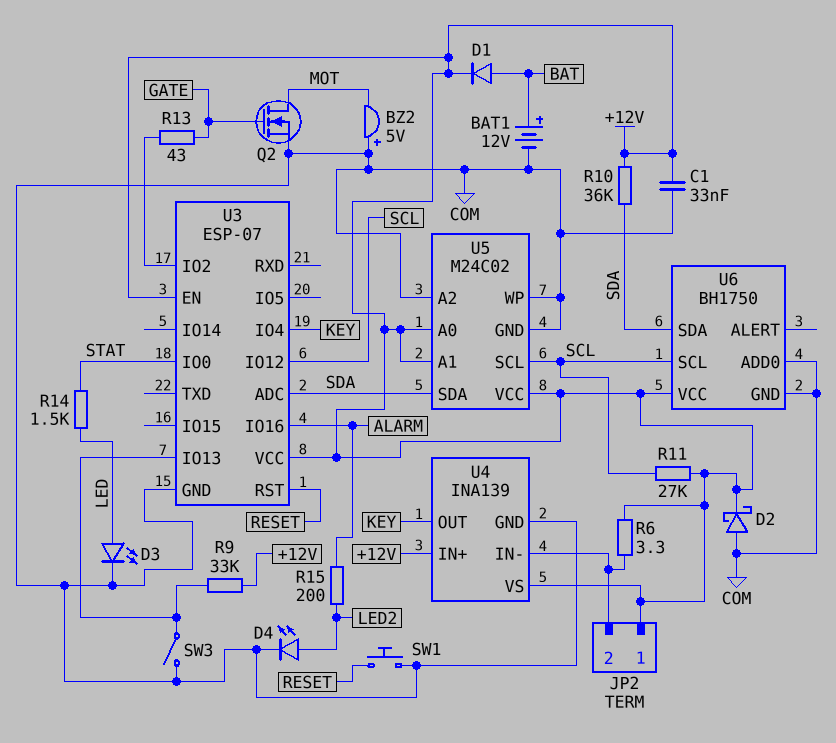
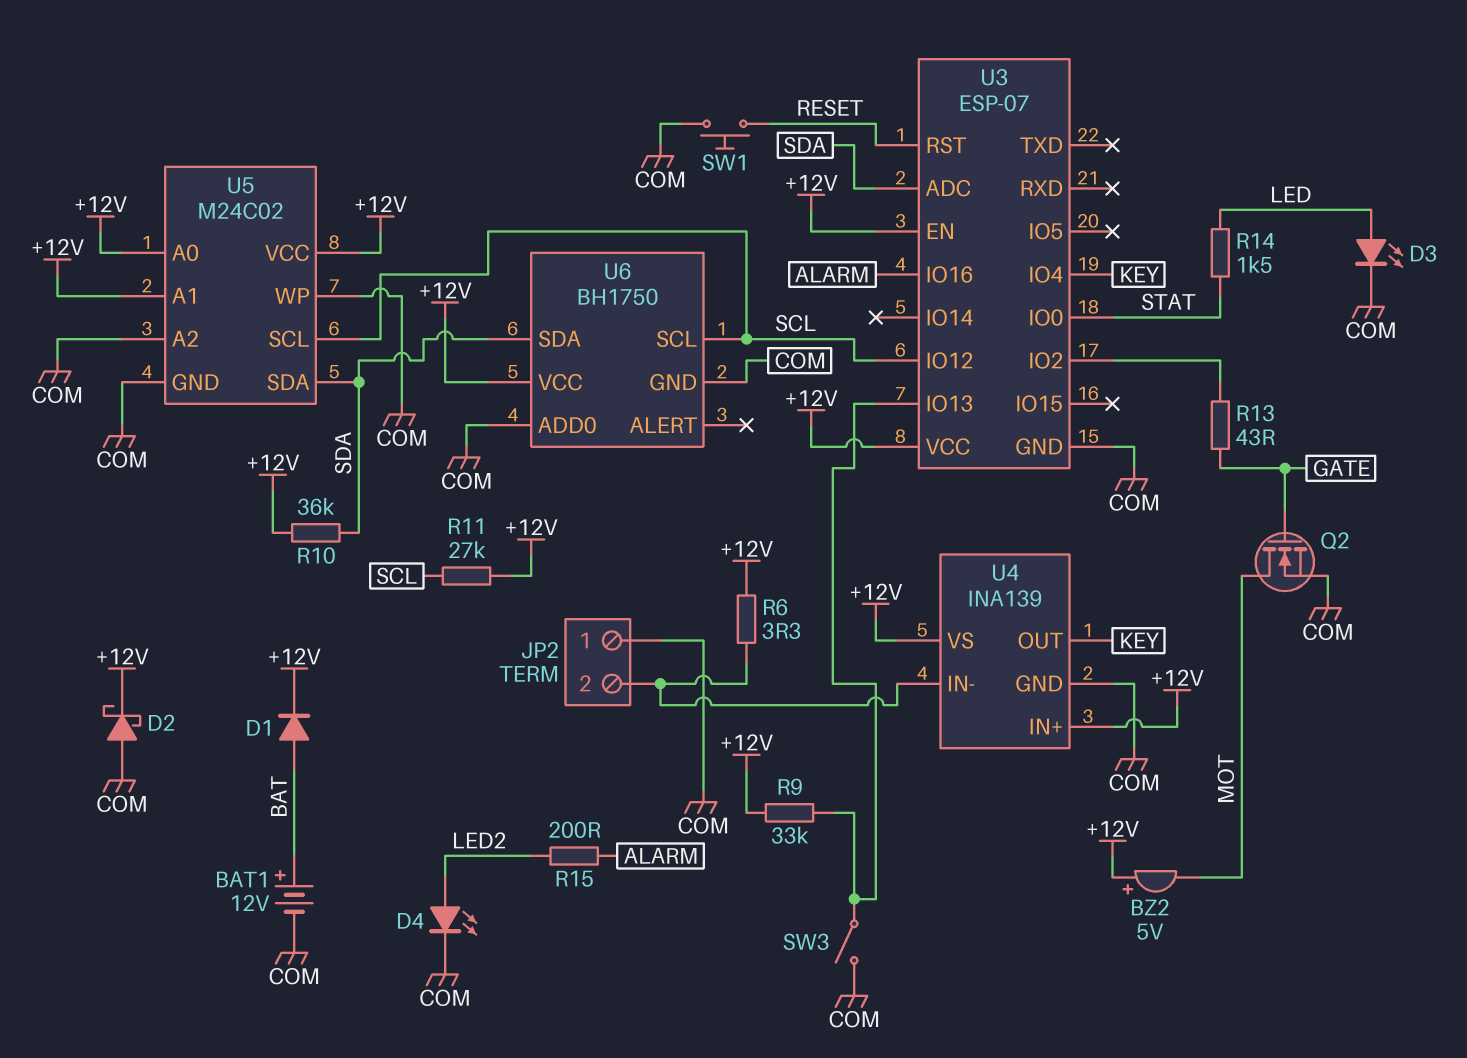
BZ2: buzzer 5V (plus COM, minus MOT) -> buzzer 5V (plus +12V, minus MOT)
C1: 33nF (+12V, COM) -> none
JP2 pin 1: +12V -> COM

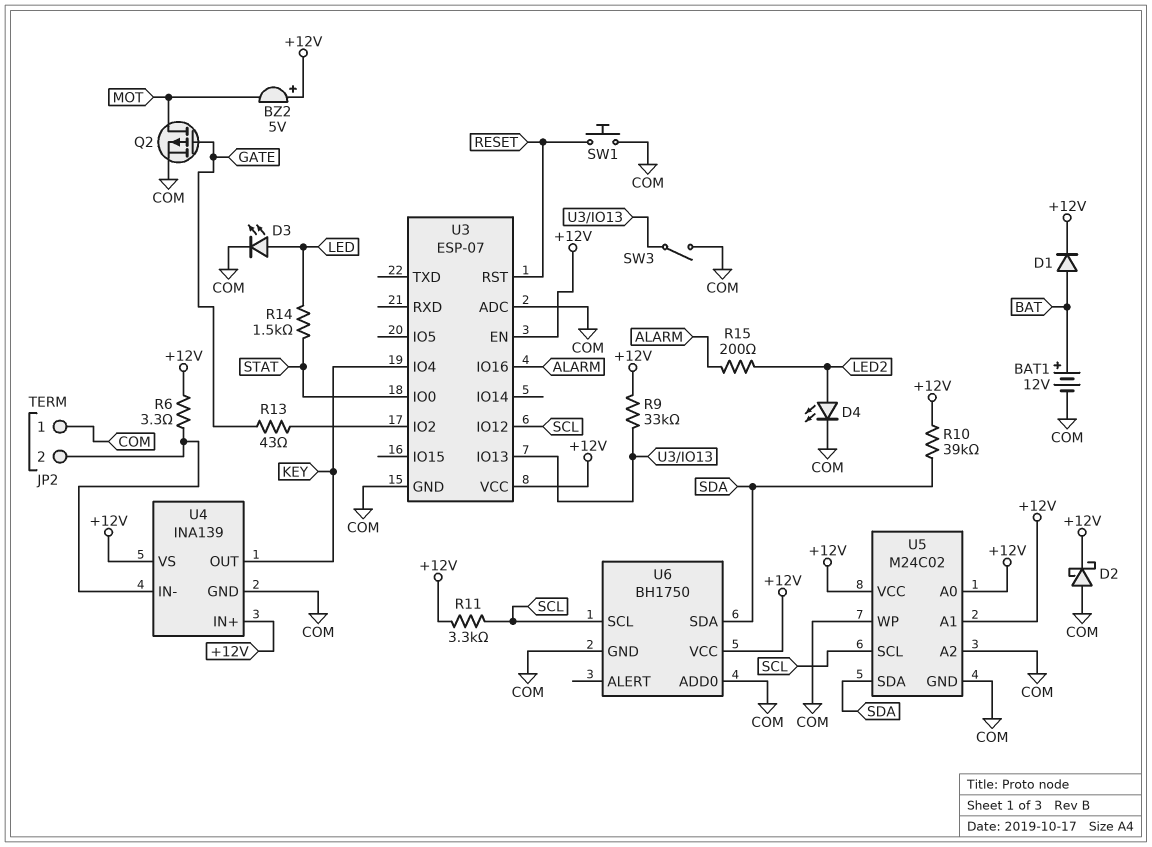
Q2: NMOS (G GATE, D MOT, S COM) -> PMOS (G GATE, D MOT, S COM)
R10: 36k (+12V, SDA) -> 39k (+12V, SDA)
R11: 27k (+12V, SCL) -> 3.3k (+12V, SCL)
U3 pin ADC: SDA -> COM

